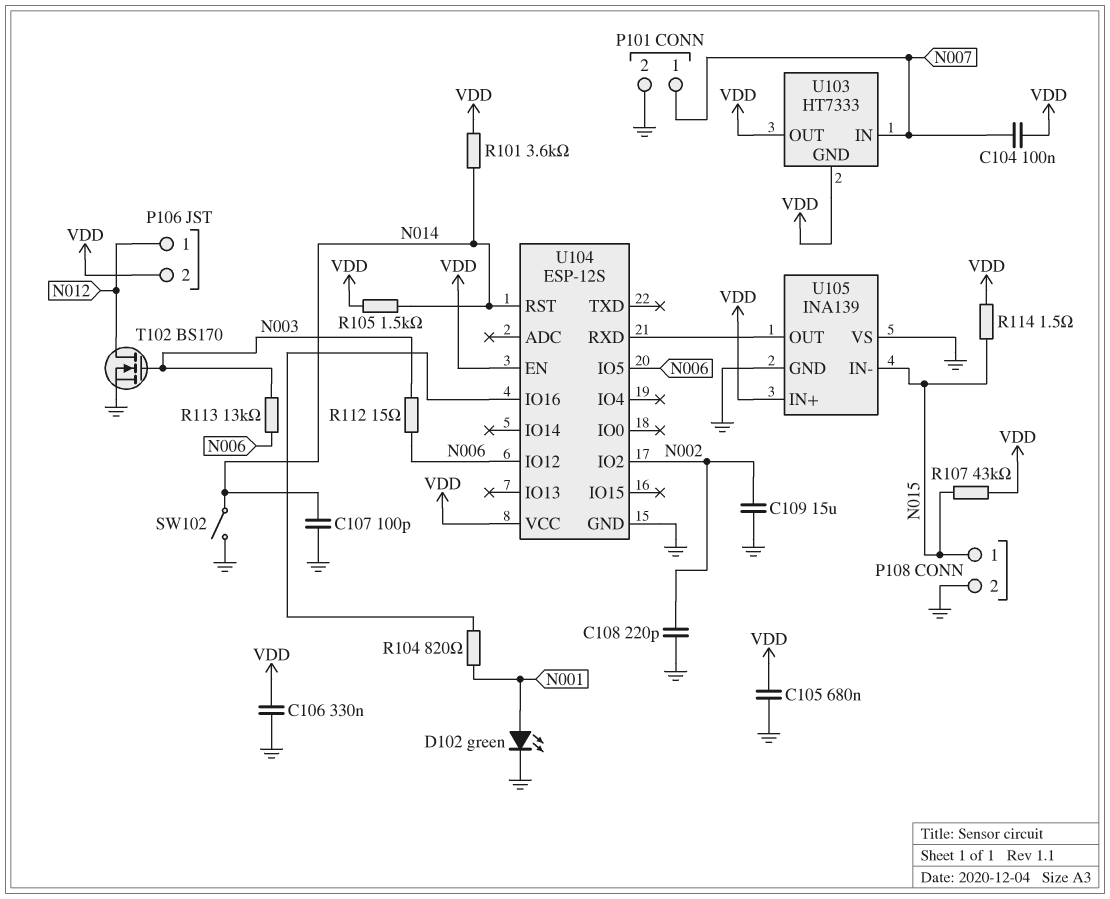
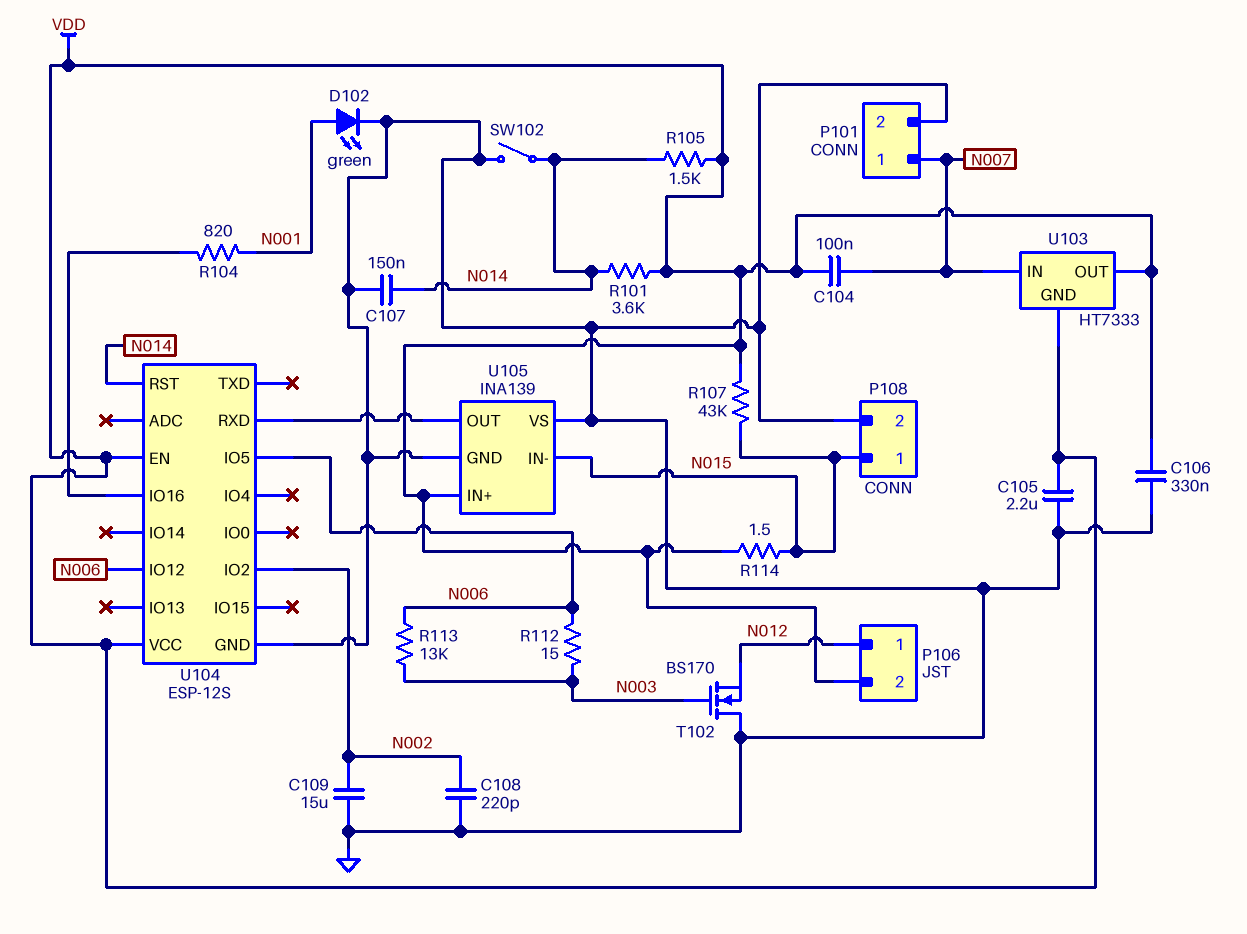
C105: 680nF (GND, VDD) -> 2.2uF (GND, VDD)
C107: 100pF (GND, N014) -> 150nF (GND, N014)
T102: NMOS BS170 (G N003, D N012, S GND) -> NMOS BS170 (G N003, D GND, S N012)

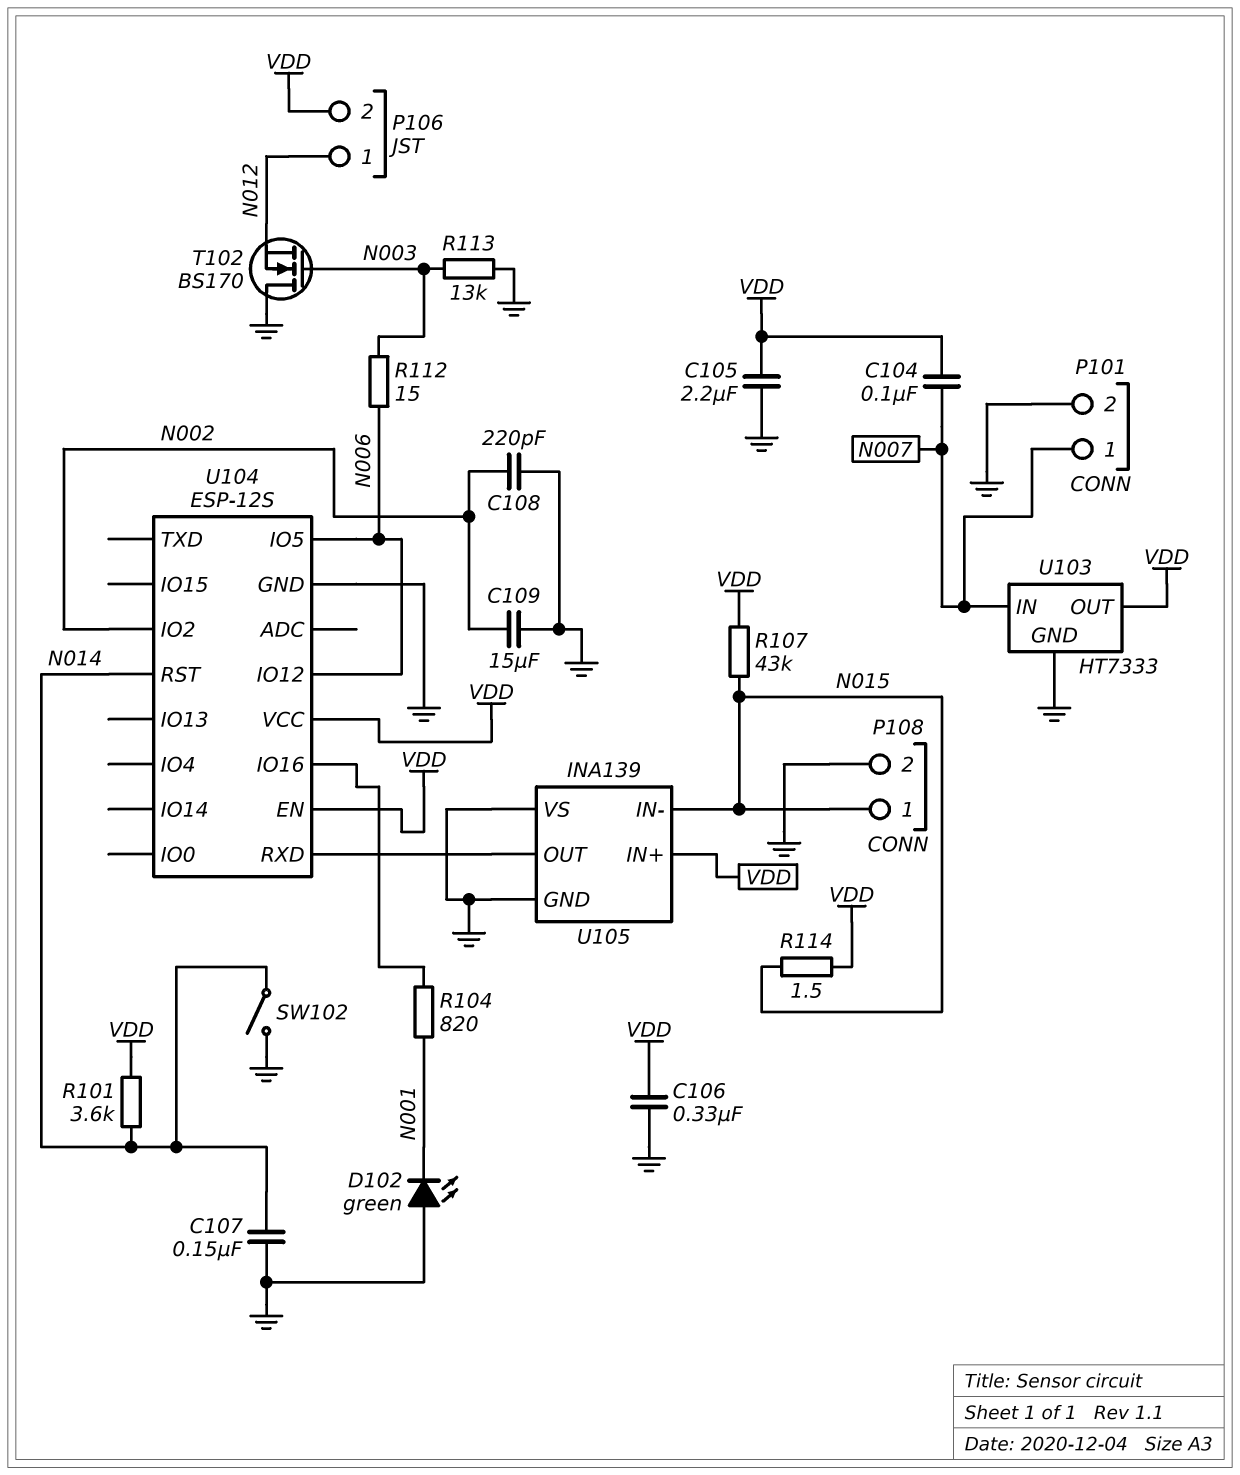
D102: LED green (A N001, K GND) -> LED green (A GND, K N001)
R105: 1.5k (N014, VDD) -> none
R113: 13k (N003, N006) -> 13k (GND, N003)
U103 pin GND: VDD -> GND

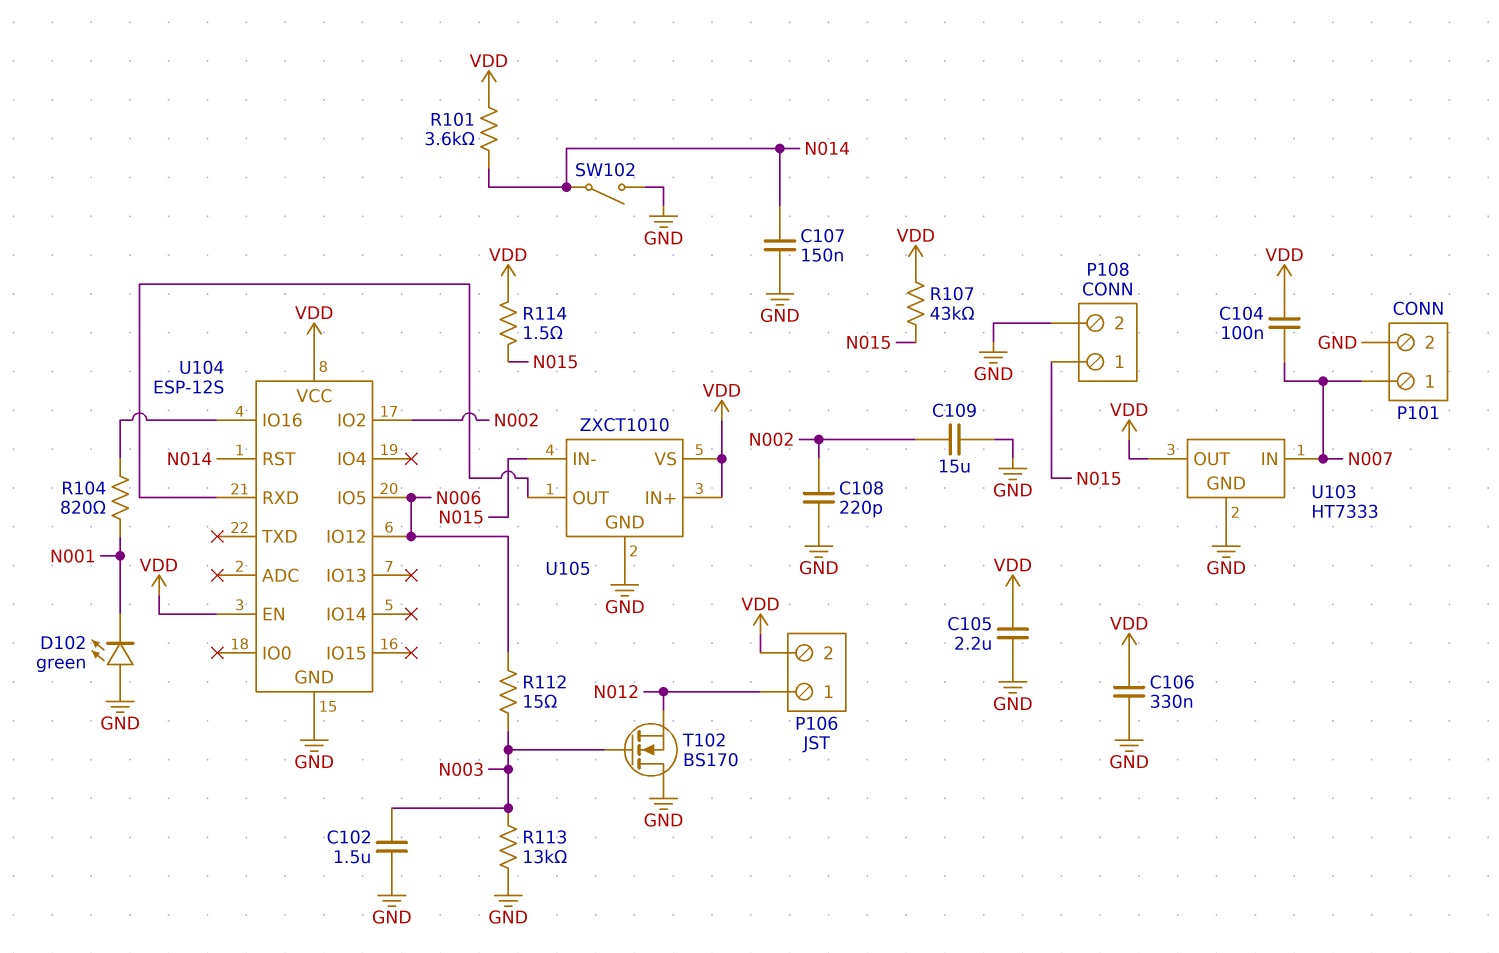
C102: none -> 1.5uF (GND, N003)
U105: INA139 -> ZXCT1010
U105 pin VS: GND -> VDD

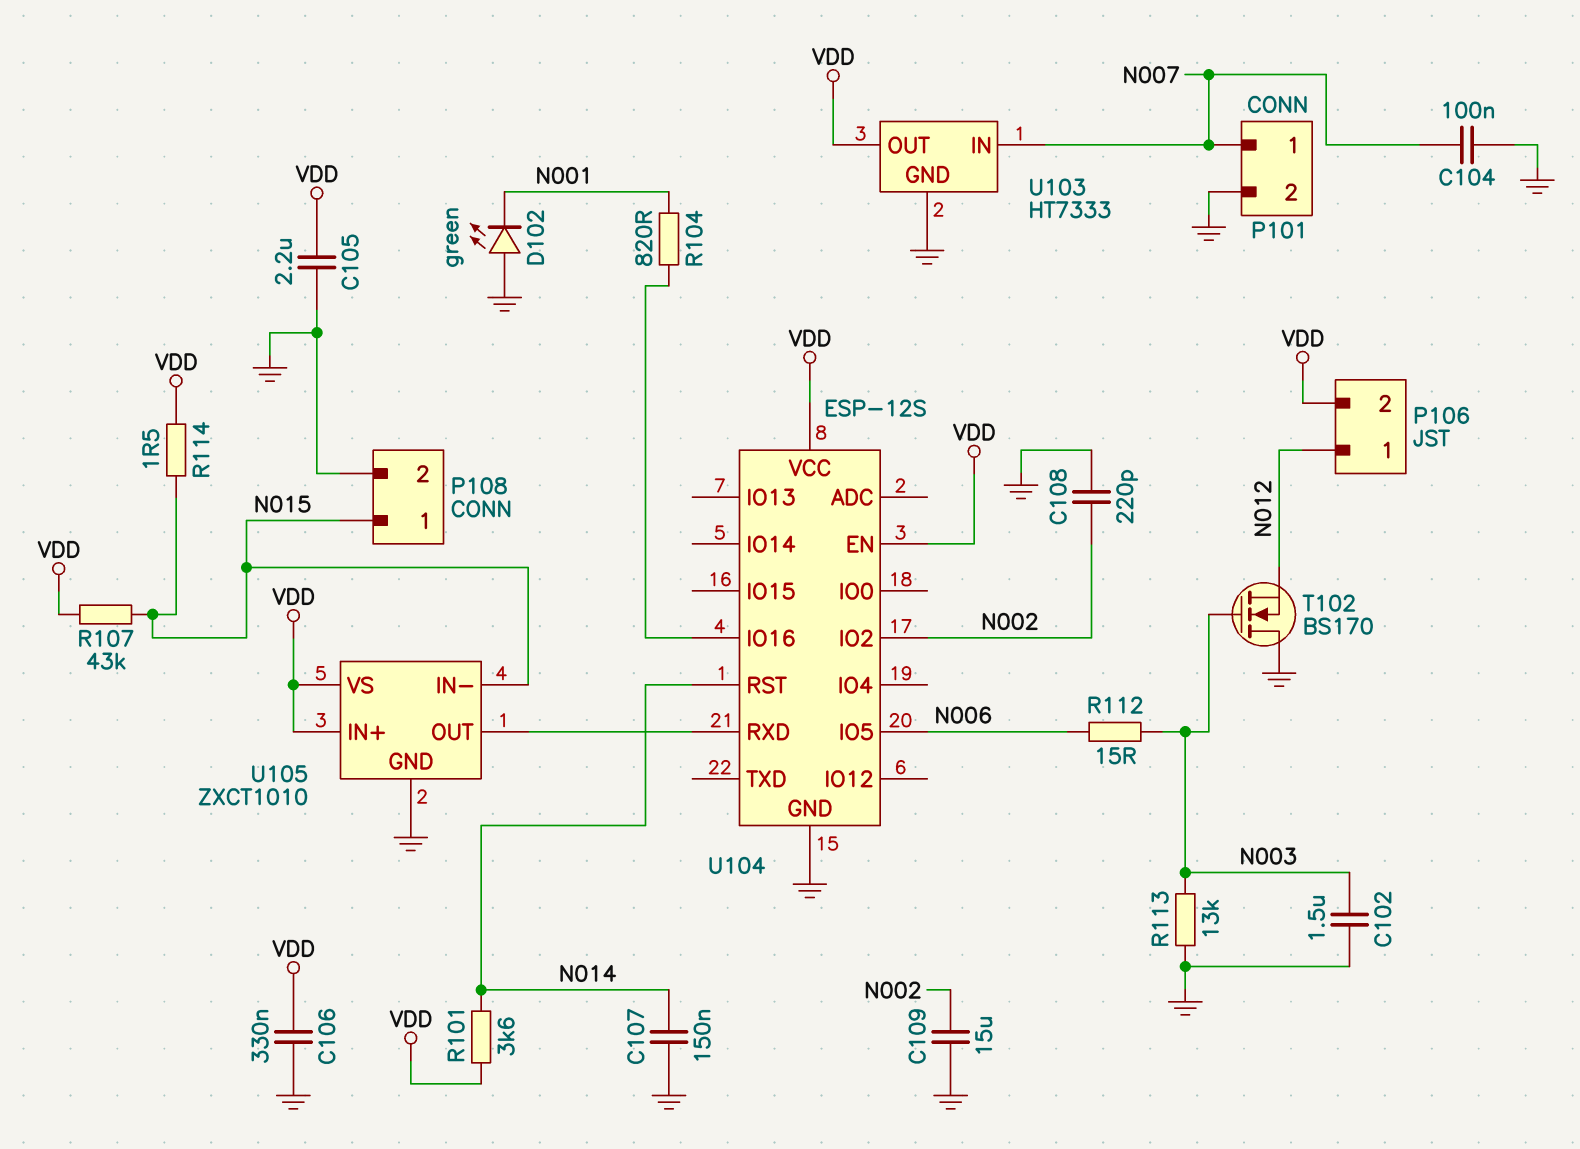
C104: 100nF (N007, VDD) -> 100nF (GND, N007)
SW102: switch (GND, N014) -> none
U104 pin IO12: N006 -> none

